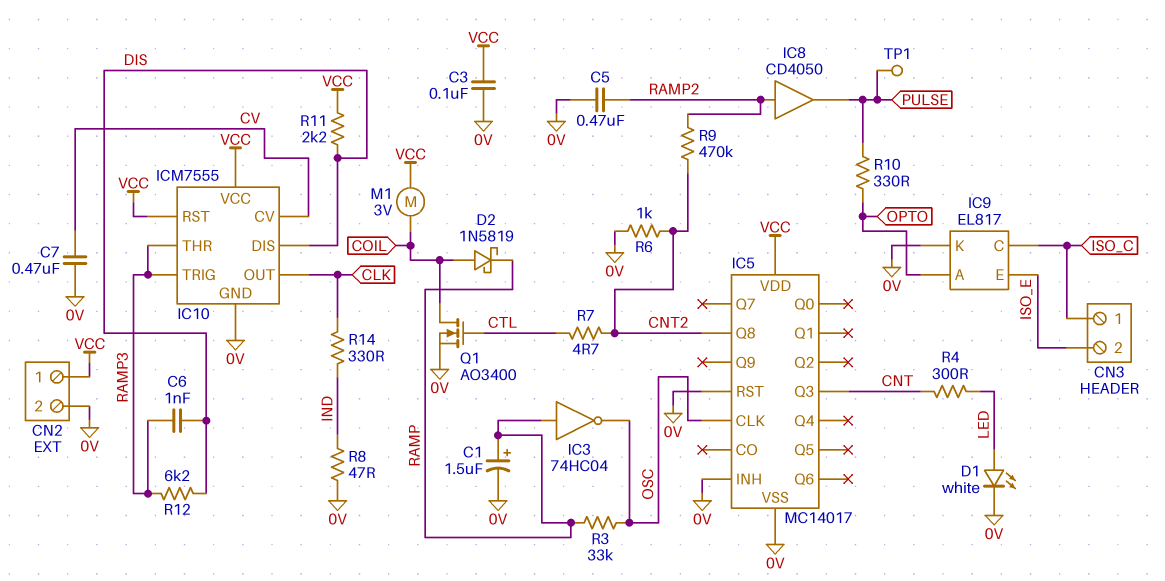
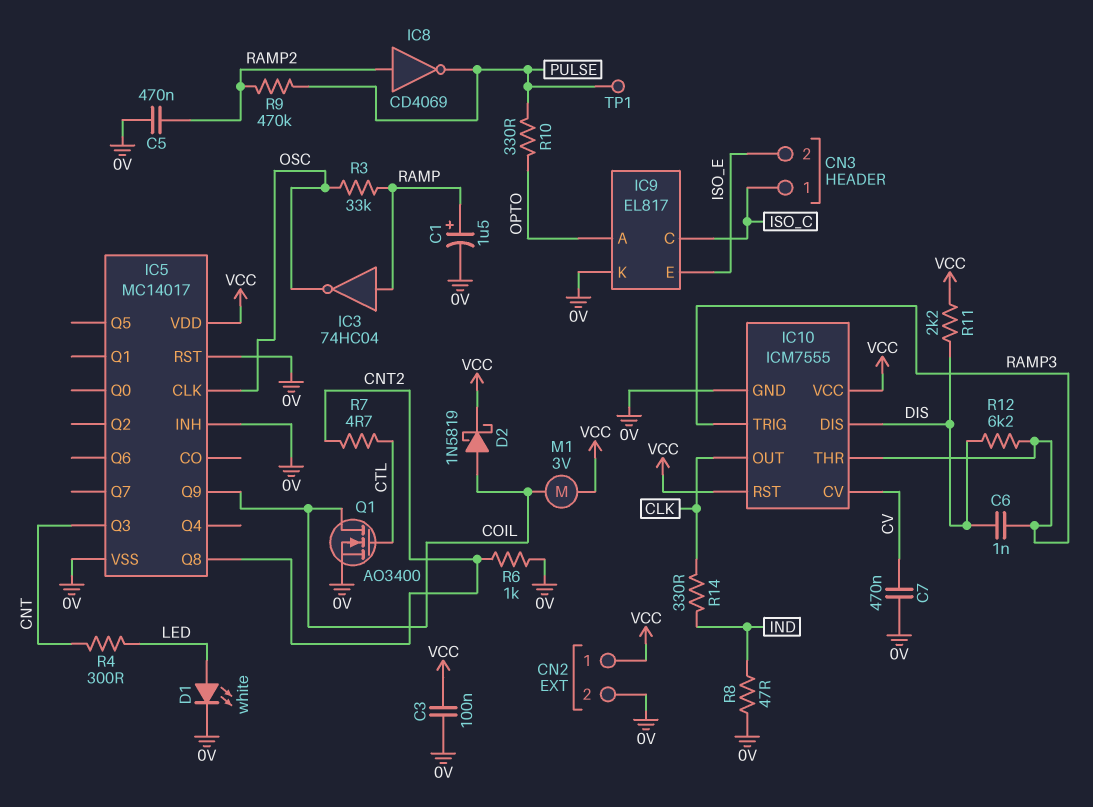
D2: schottky 1N5819 (A COIL, K RAMP) -> schottky 1N5819 (A COIL, K VCC)
IC5 pin Q9: none -> COIL
IC8: buffer CD4050 (in RAMP2, out PULSE) -> NOT CD4069 (in RAMP2, out PULSE)
R9: 470k (CNT2, RAMP2) -> 470k (PULSE, RAMP2)

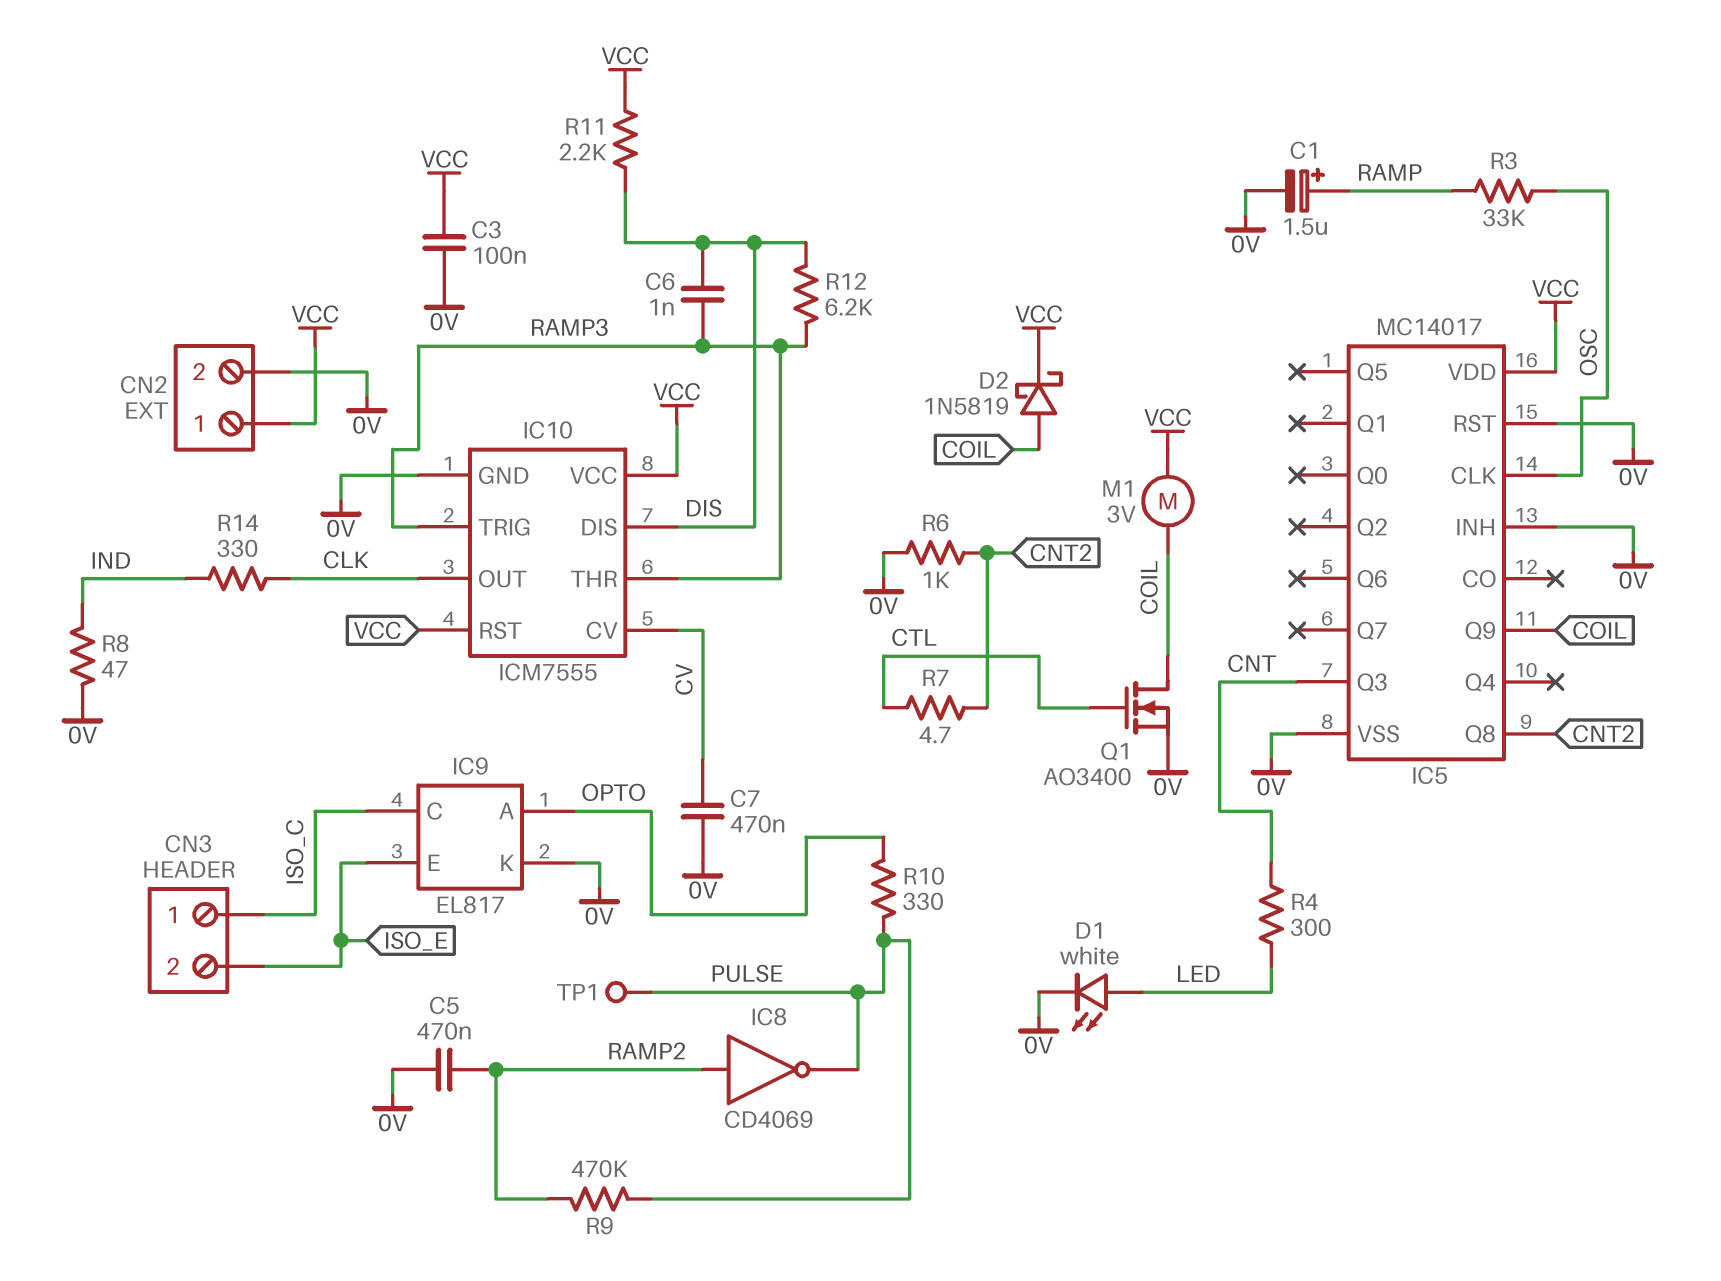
IC3: NOT 74HC04 (in RAMP, out OSC) -> none

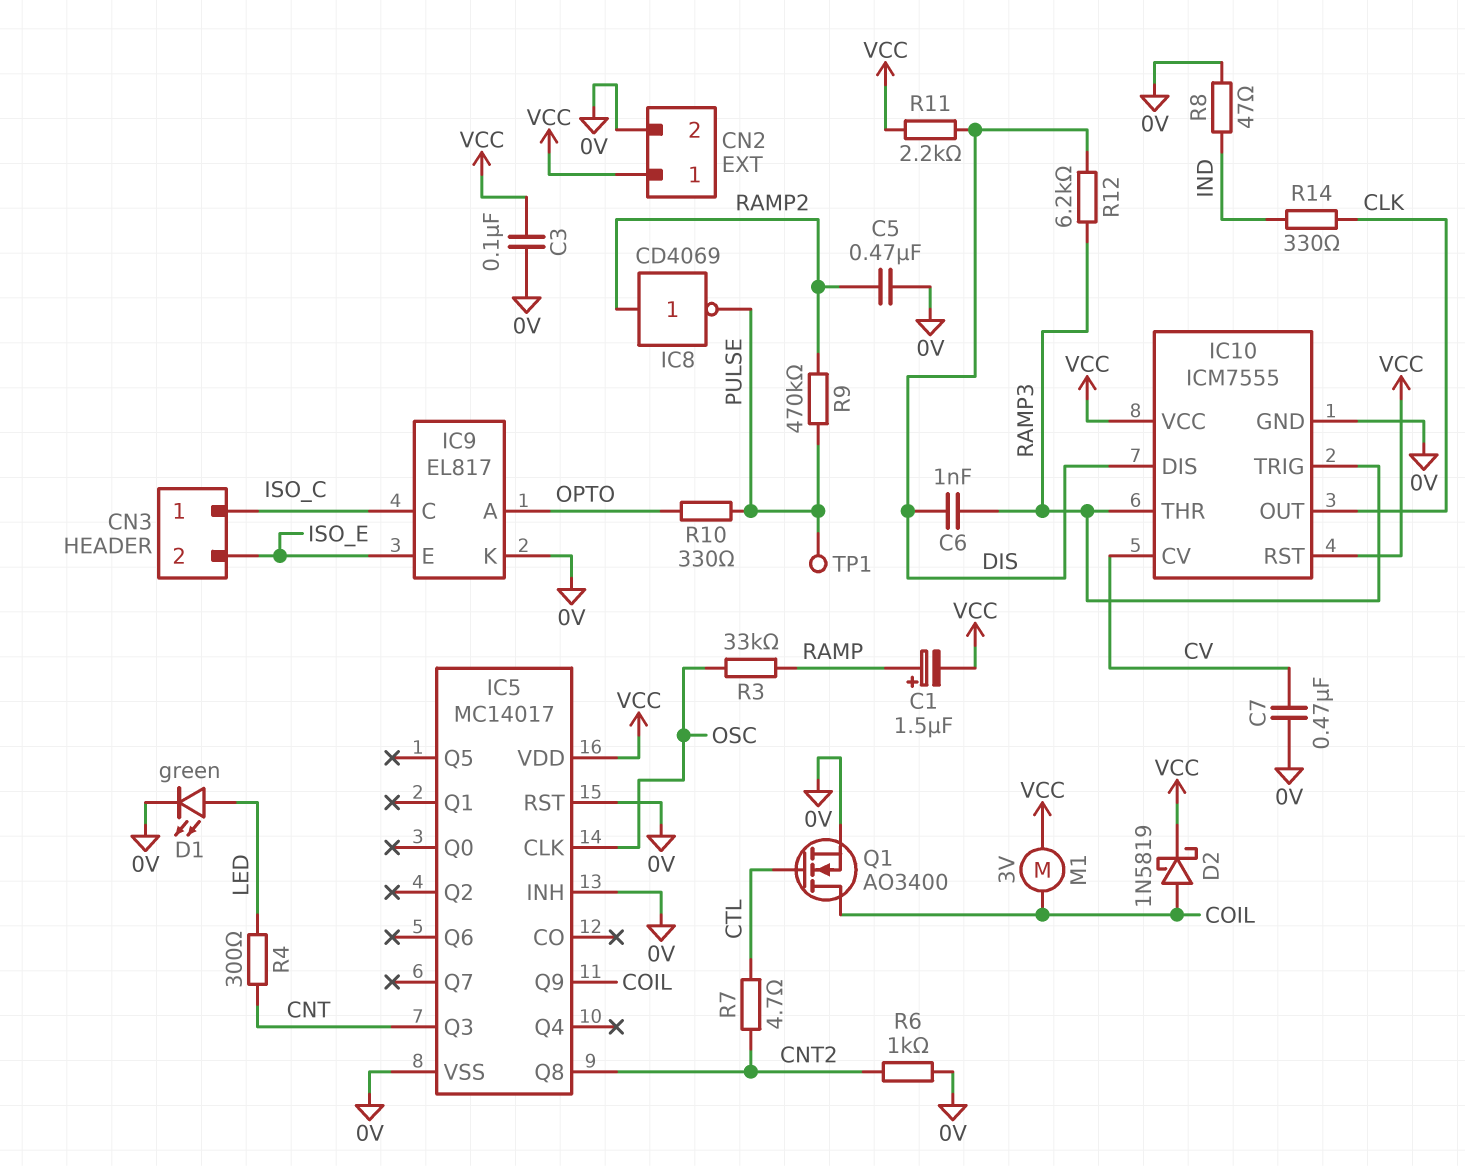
C1: 1.5uF (plus RAMP, minus 0V) -> 1.5uF (plus RAMP, minus VCC)
D1: LED white (A LED, K 0V) -> LED green (A LED, K 0V)

